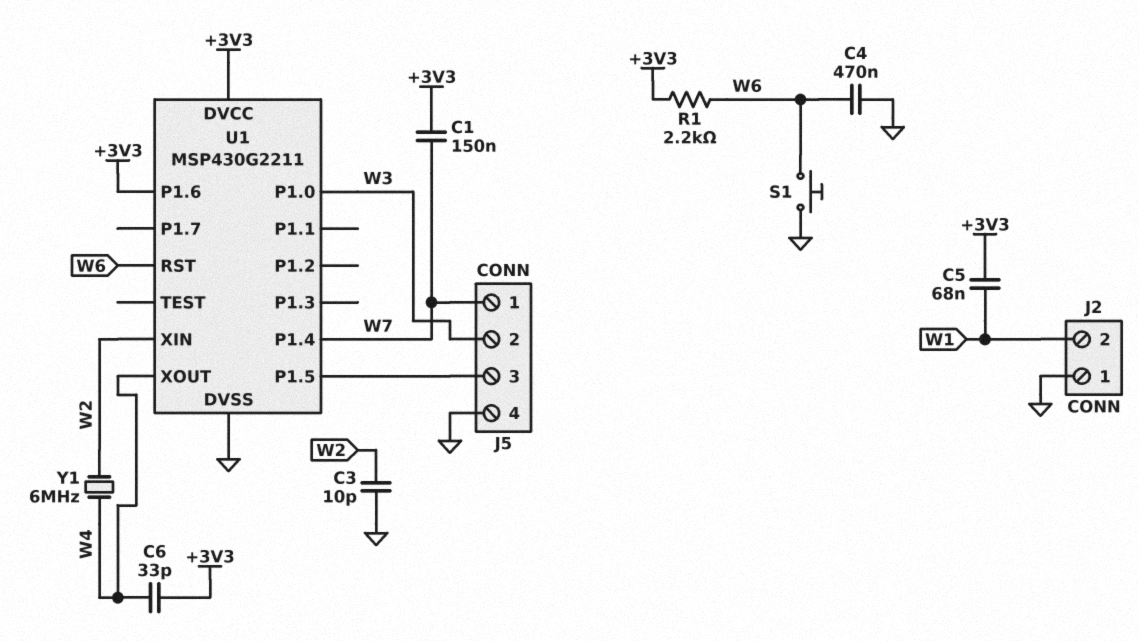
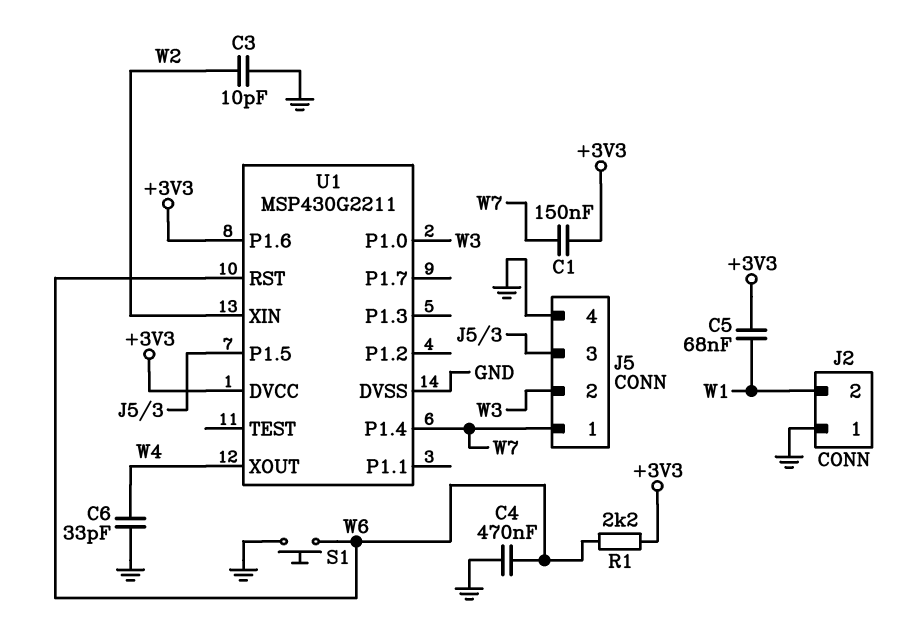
C6: 33pF (+3V3, W4) -> 33pF (GND, W4)
Y1: 6MHz (W2, W4) -> none

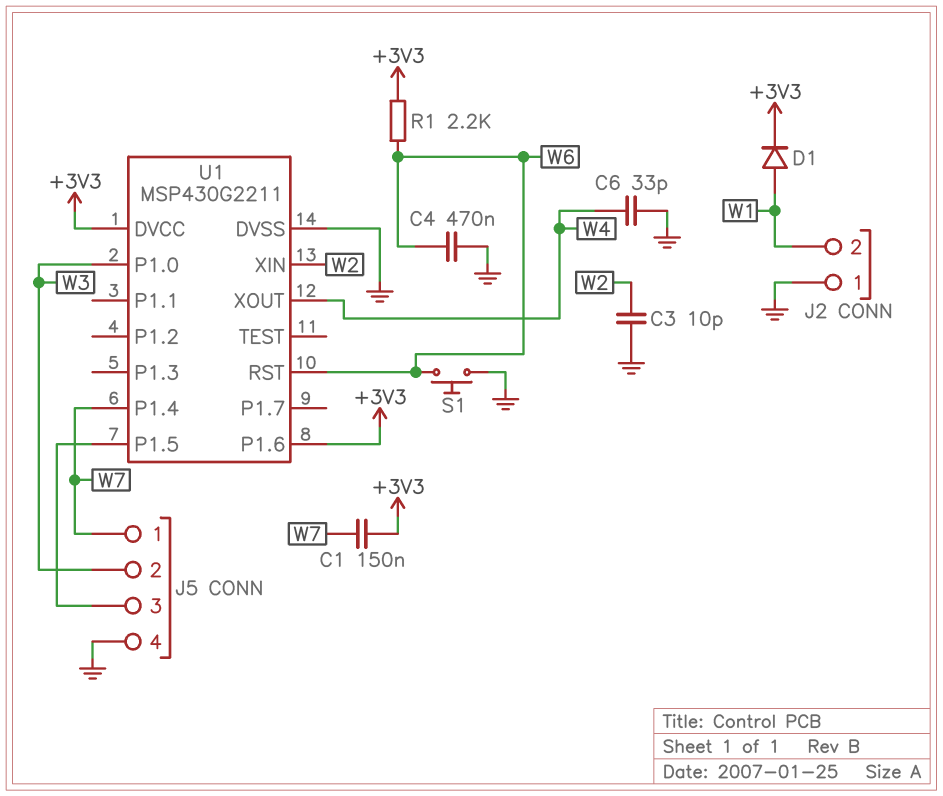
C5: 68nF (+3V3, W1) -> none
D1: none -> diode (A W1, K +3V3)

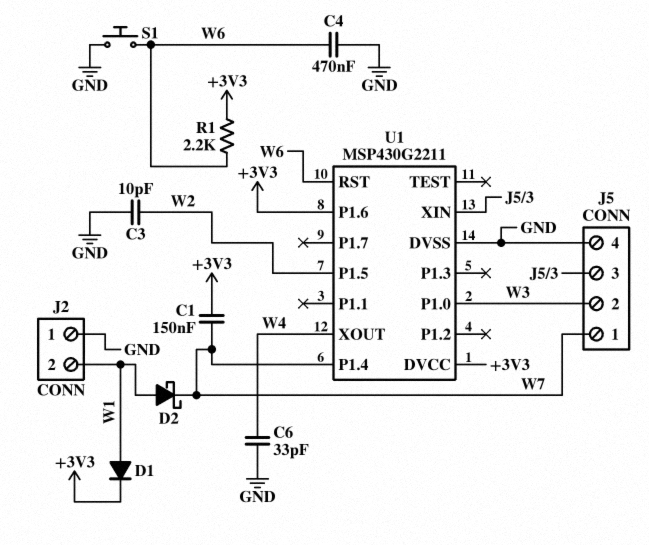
D2: none -> schottky (A W1, K W7)
U1 pin P1.5: J5/3 -> W2
U1 pin XIN: W2 -> J5/3

